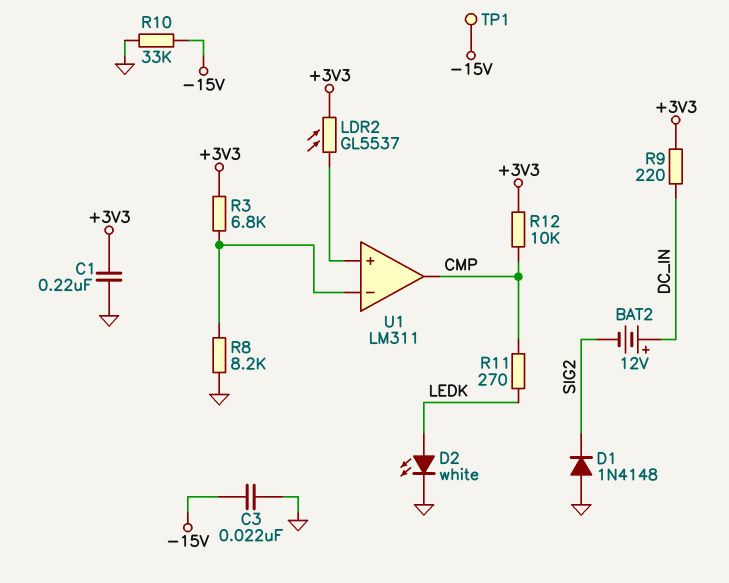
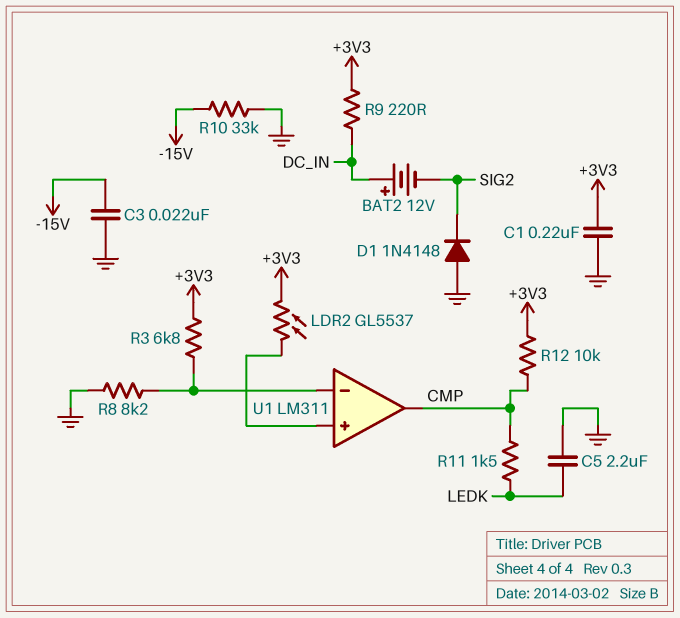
C5: none -> 2.2uF (GND, LEDK)
D2: LED white (A LEDK, K GND) -> none
R11: 270 (CMP, LEDK) -> 1.5k (CMP, LEDK)
TP1: test point (-15V) -> none

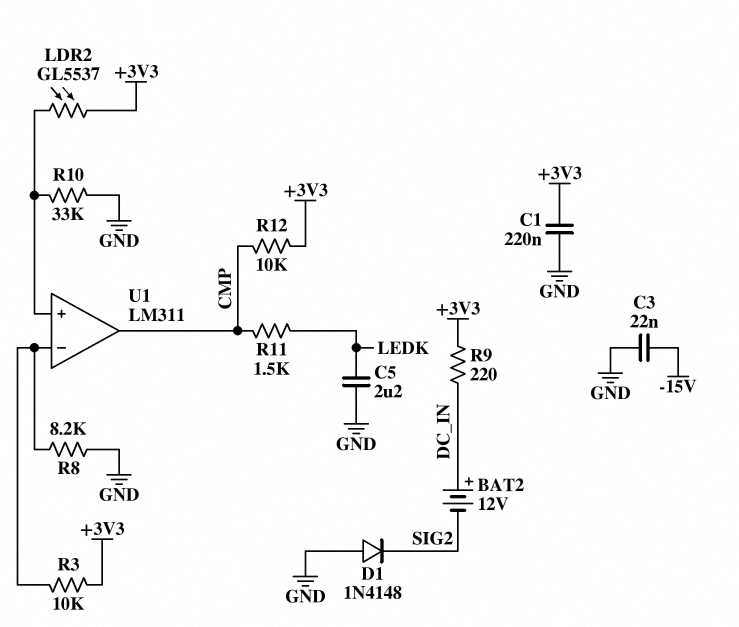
R3: 6.8k (+3V3, U1/in-) -> 10k (+3V3, U1/in-)
R10: 33k (-15V, GND) -> 33k (GND, U1/in+)

